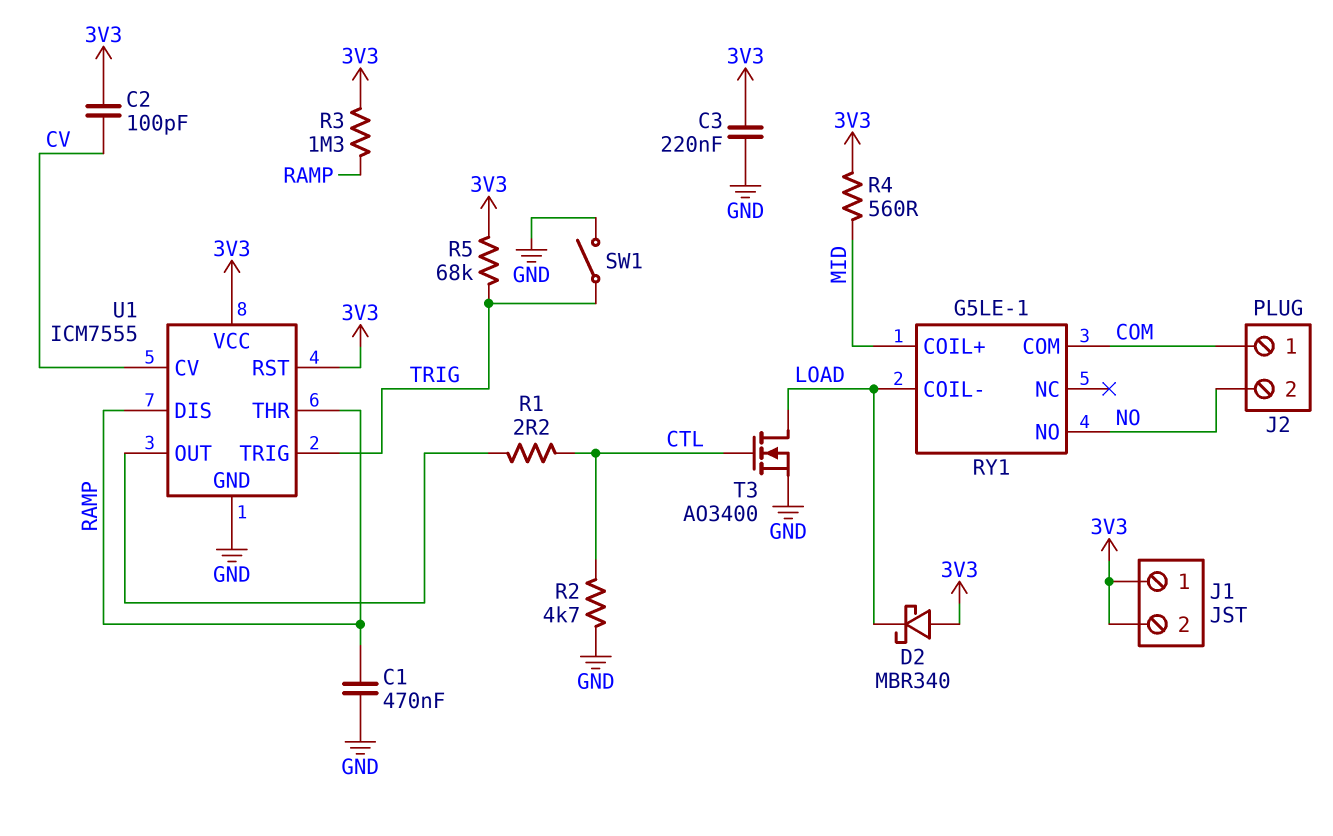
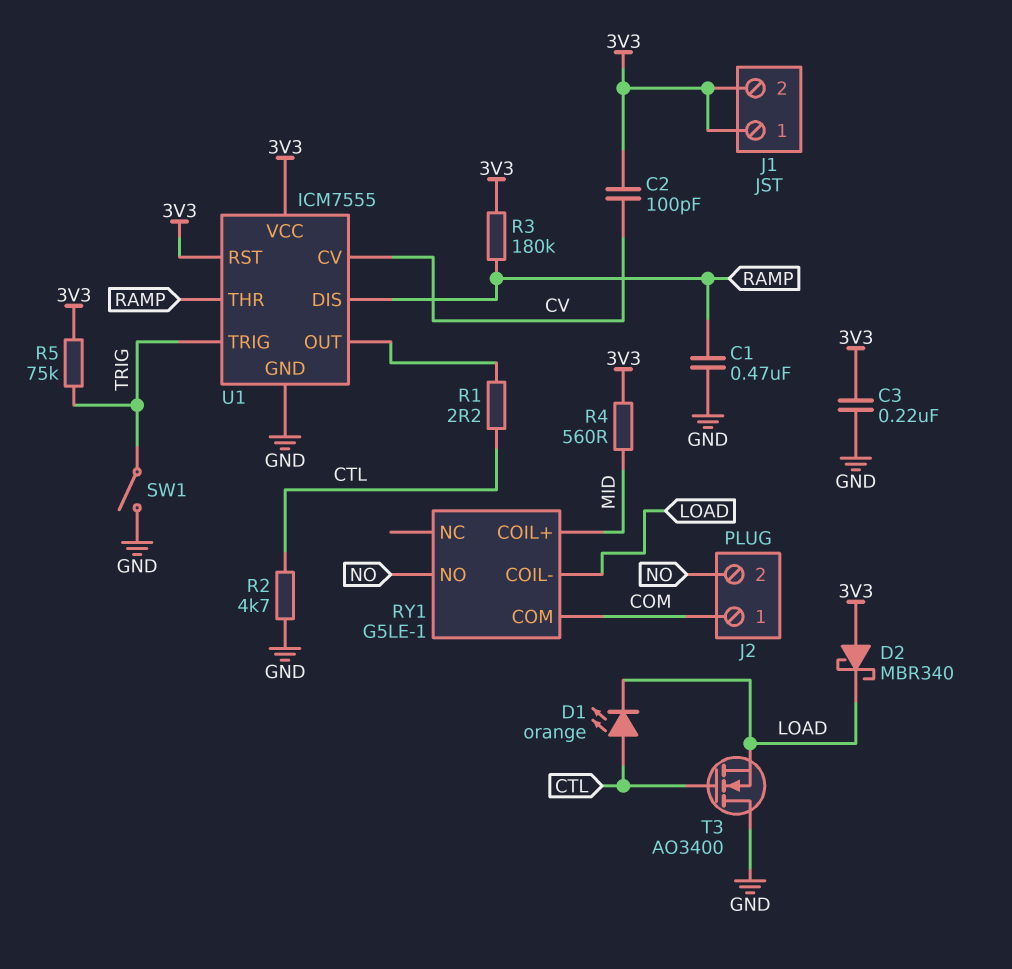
D1: none -> LED orange (A CTL, K LOAD)
R3: 1.3M (3V3, RAMP) -> 180k (3V3, RAMP)
R5: 68k (3V3, TRIG) -> 75k (3V3, TRIG)
T3: NMOS AO3400 (G CTL, D LOAD, S GND) -> NMOS AO3400 (G CTL, D GND, S LOAD)

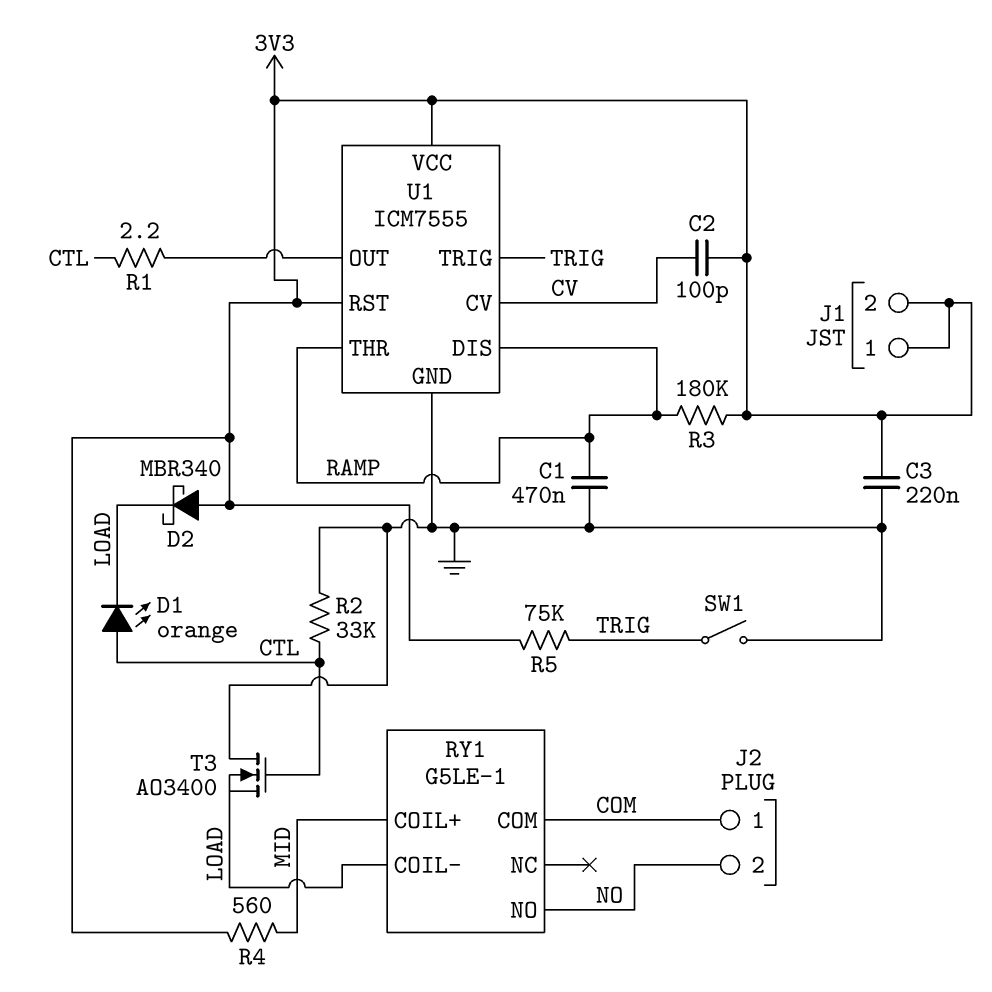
R2: 4.7k (CTL, GND) -> 33k (CTL, GND)

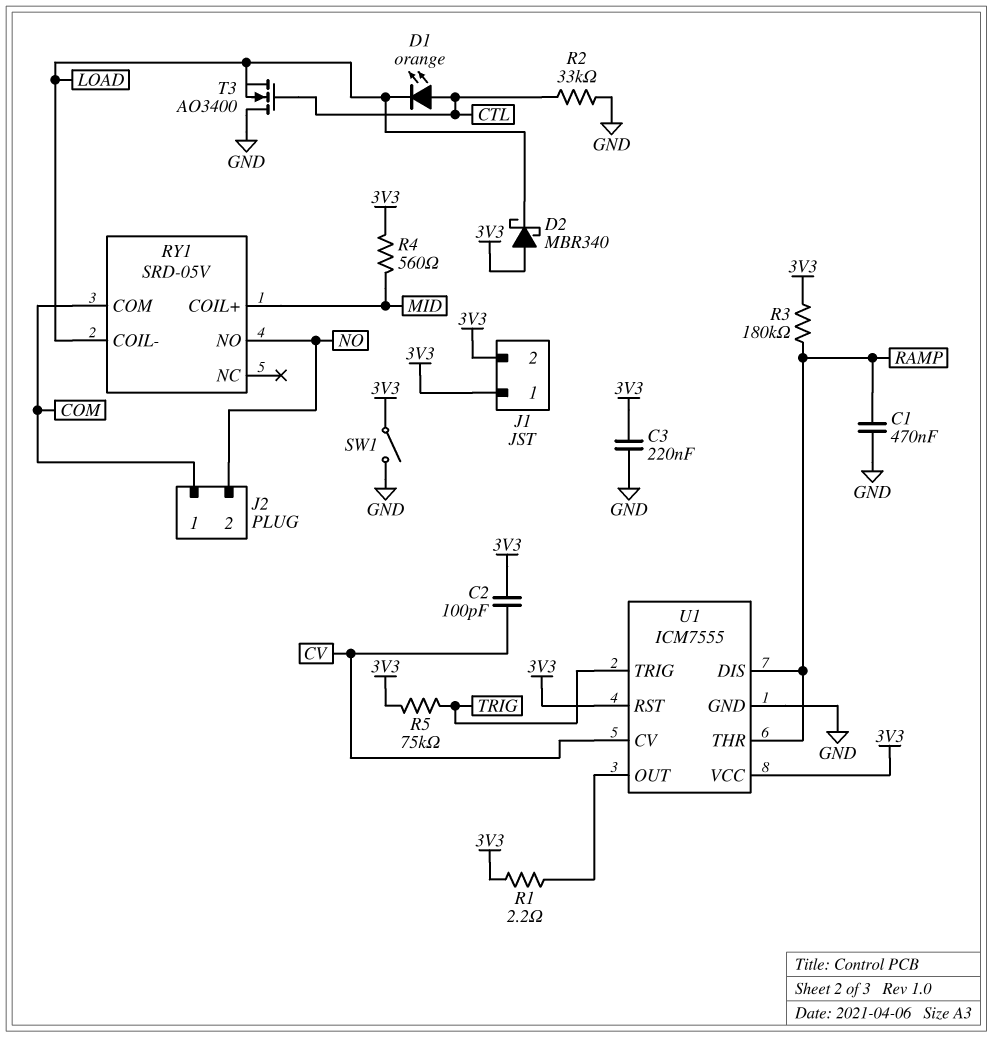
R1: 2.2 (CTL, U1/OUT) -> 2.2 (3V3, U1/OUT)
RY1: G5LE-1 -> SRD-05V
SW1: switch (GND, TRIG) -> switch (3V3, GND)

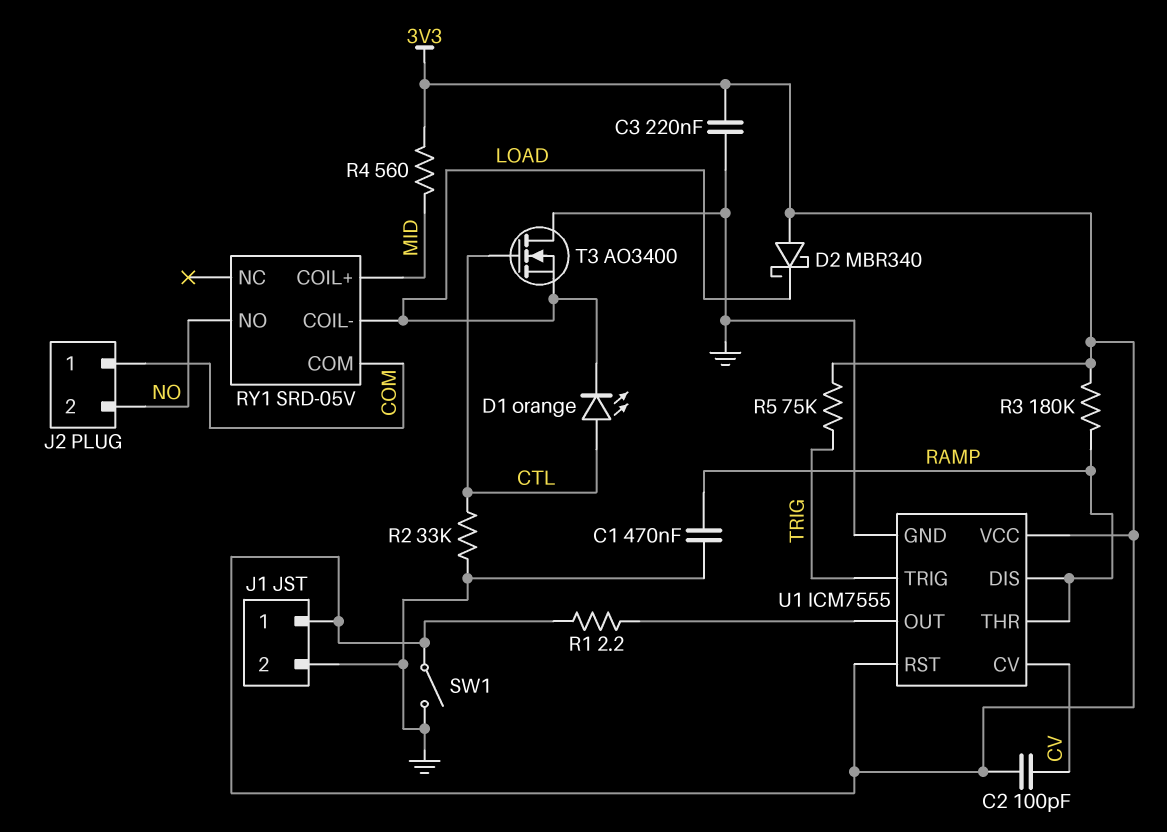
J1 pin 2: 3V3 -> GND

